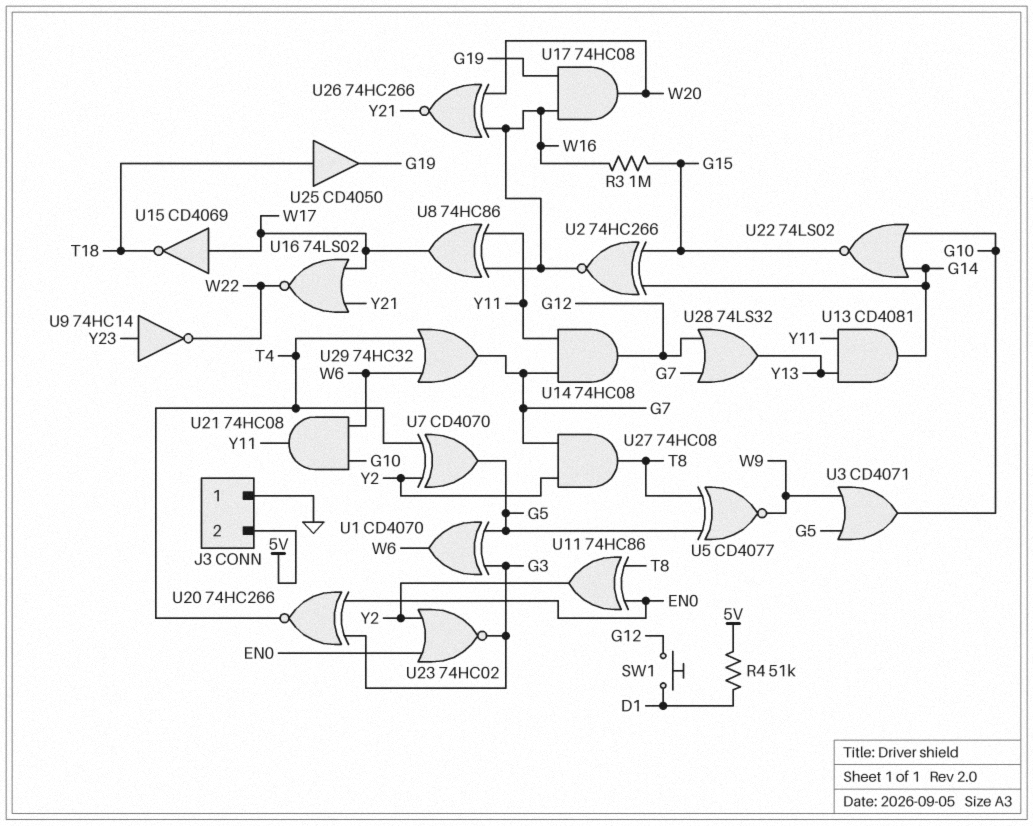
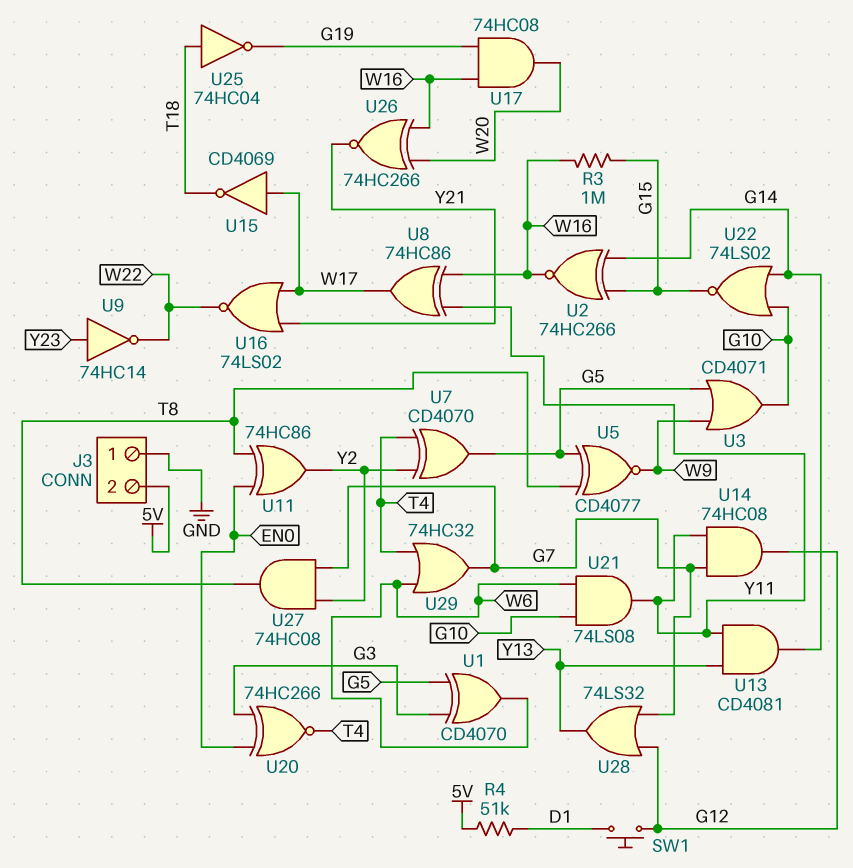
U21: AND 74HC08 (in G10, in W6, out Y11) -> AND 74LS08 (in G10, in W6, out Y11)
U23: NOR 74HC02 (in EN0, in Y2, out G3) -> none
U25: buffer CD4050 (in T18, out G19) -> NOT 74HC04 (in T18, out G19)

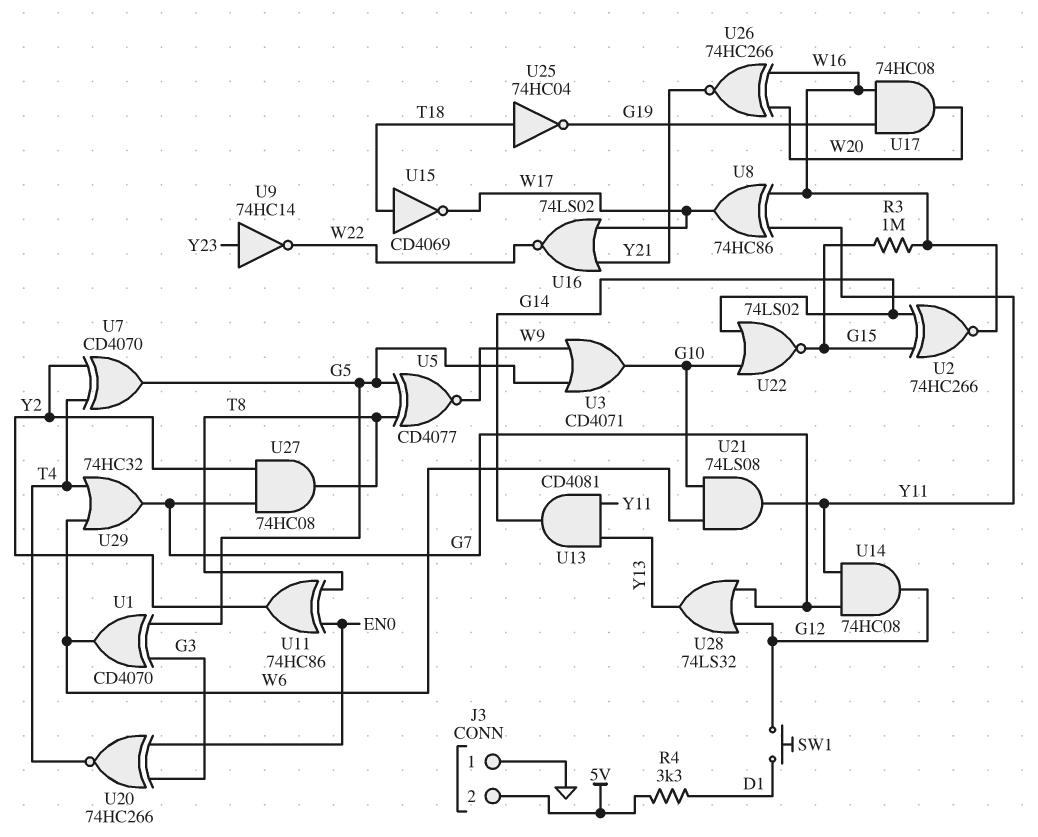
R4: 51k (5V, D1) -> 3.3k (5V, D1)
U15: NOT CD4069 (in W17, out T18) -> NOT CD4069 (in T18, out W17)

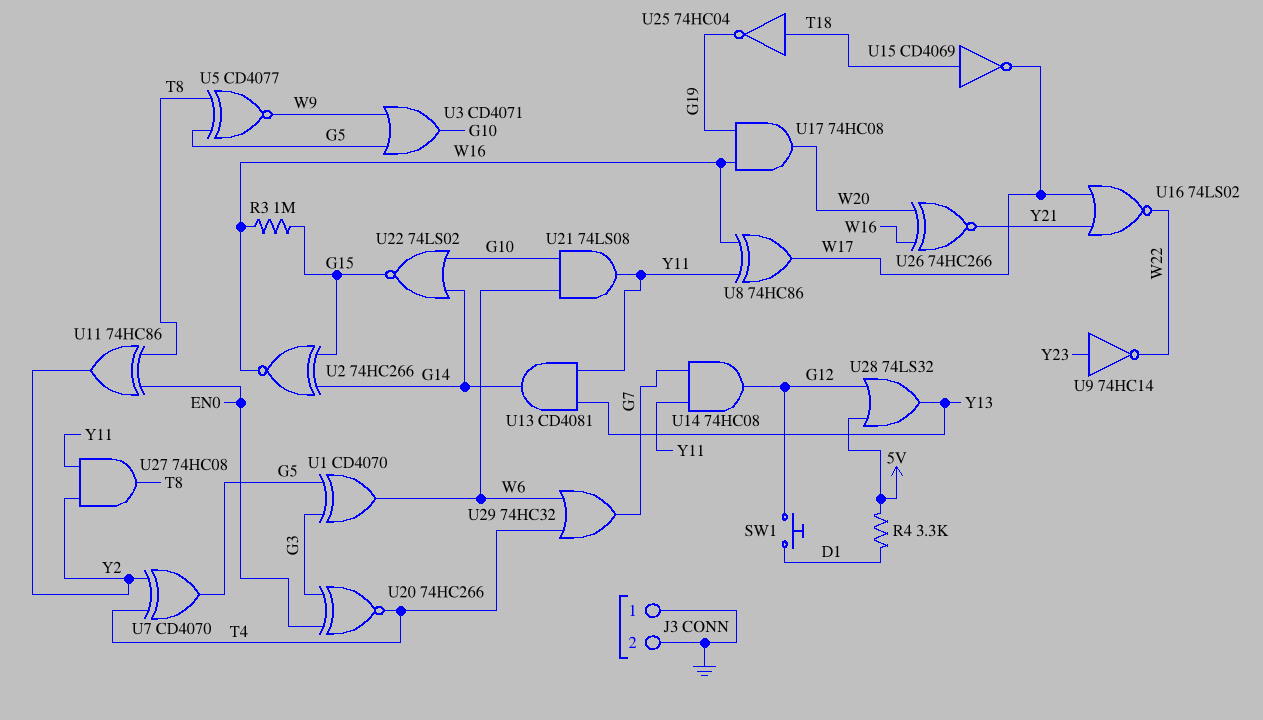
J3 pin 2: 5V -> GND
U27: AND 74HC08 (in G7, in Y2, out T8) -> AND 74HC08 (in Y2, in Y11, out T8)
U28: OR 74LS32 (in G7, in G12, out Y13) -> OR 74LS32 (in 5V, in G12, out Y13)

